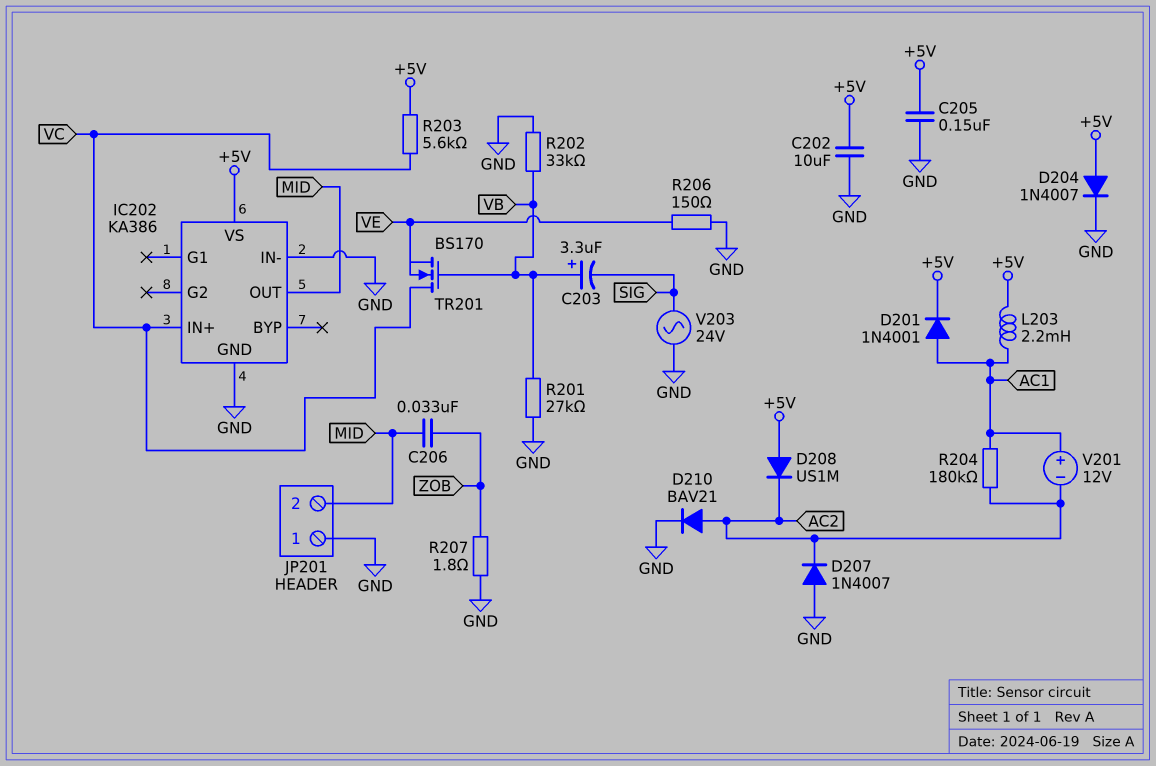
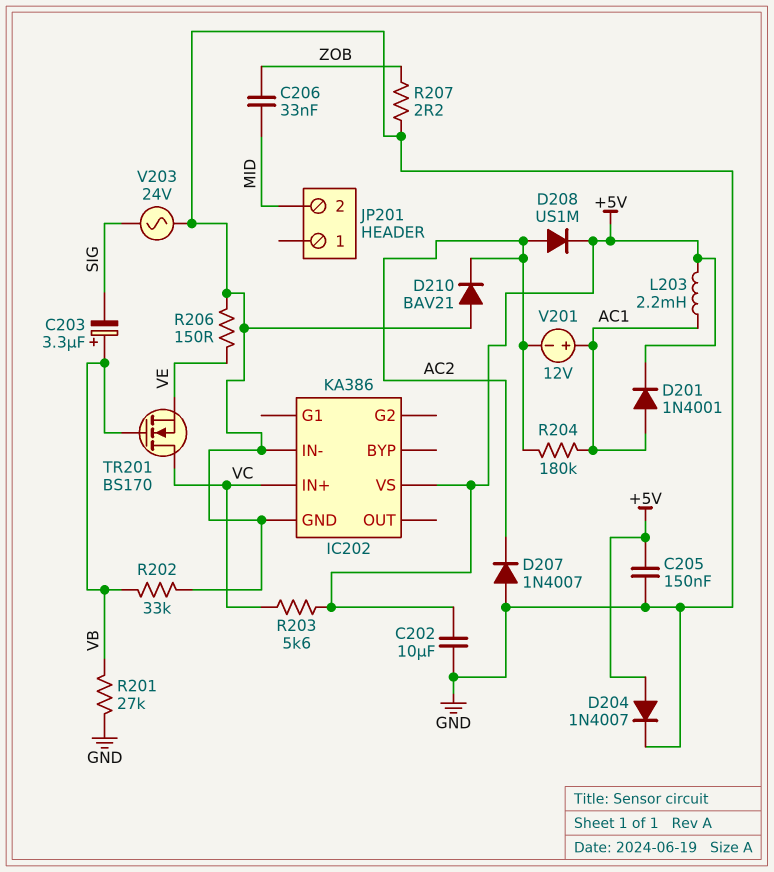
D208: diode US1M (A +5V, K AC2) -> diode US1M (A AC2, K +5V)
D210: diode BAV21 (A AC2, K GND) -> diode BAV21 (A GND, K AC2)
IC202 pin OUT: MID -> none
JP201 pin 1: GND -> none
R207: 1.8 (GND, ZOB) -> 2.2 (GND, ZOB)

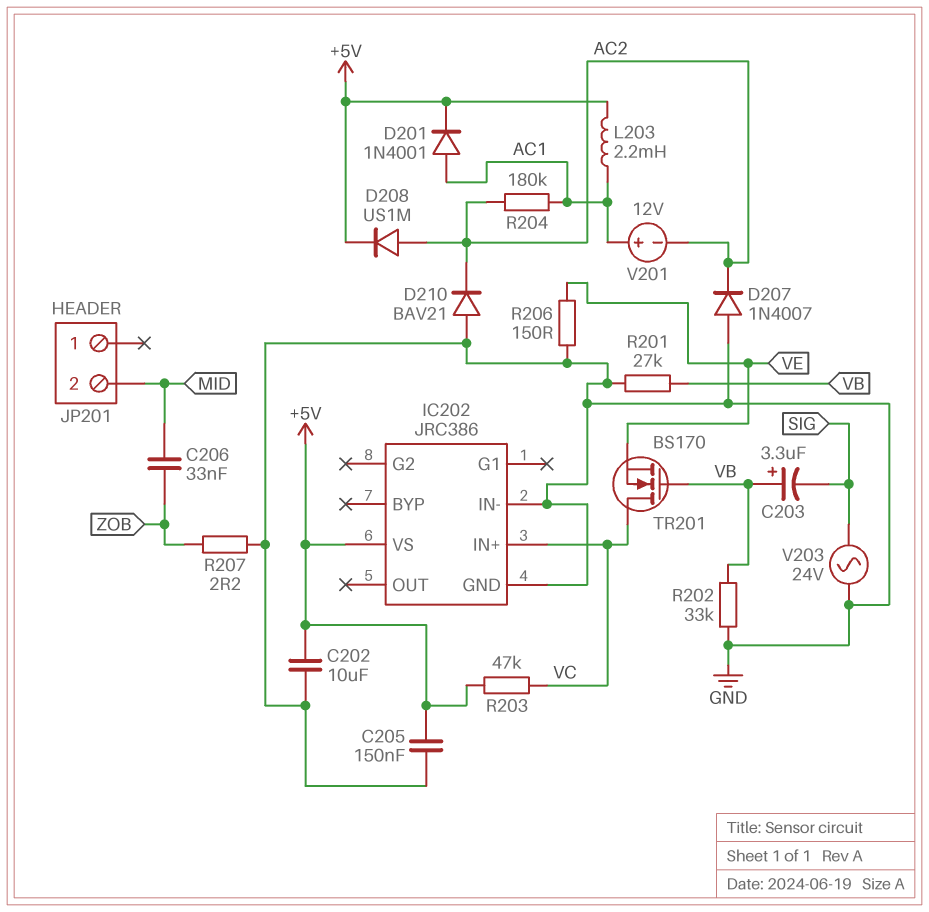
D204: diode 1N4007 (A +5V, K GND) -> none
IC202: KA386 -> JRC386
R203: 5.6k (+5V, VC) -> 47k (+5V, VC)

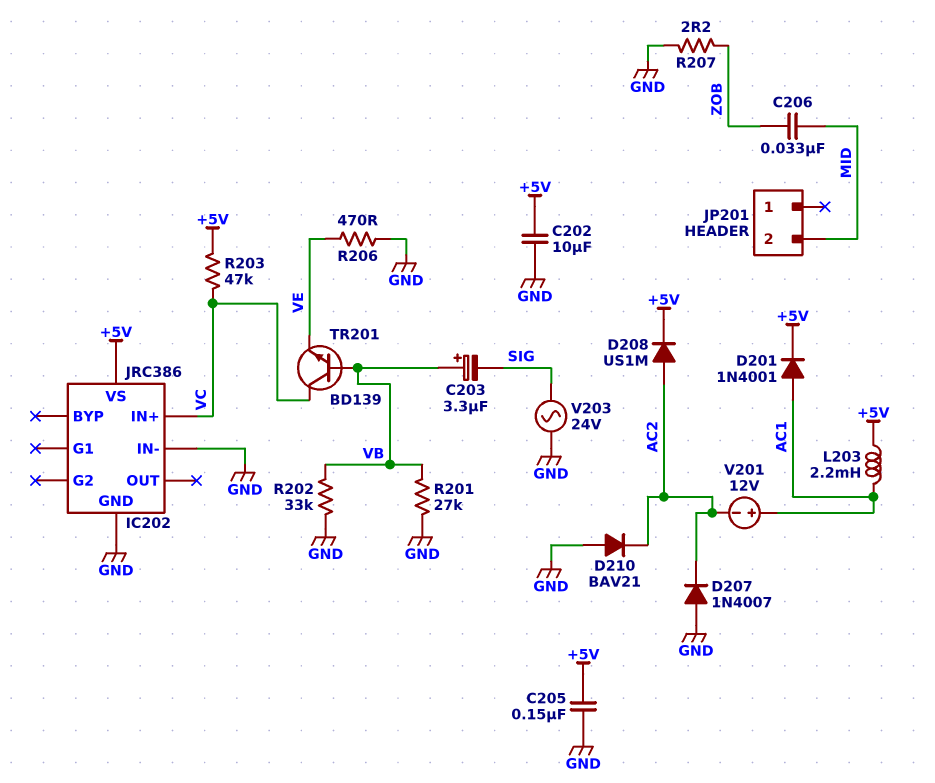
R204: 180k (AC1, AC2) -> none
R206: 150 (GND, VE) -> 470 (GND, VE)
TR201: NMOS BS170 (G VB, D VC, S VE) -> NPN BD139 (B VB, C VC, E VE)

